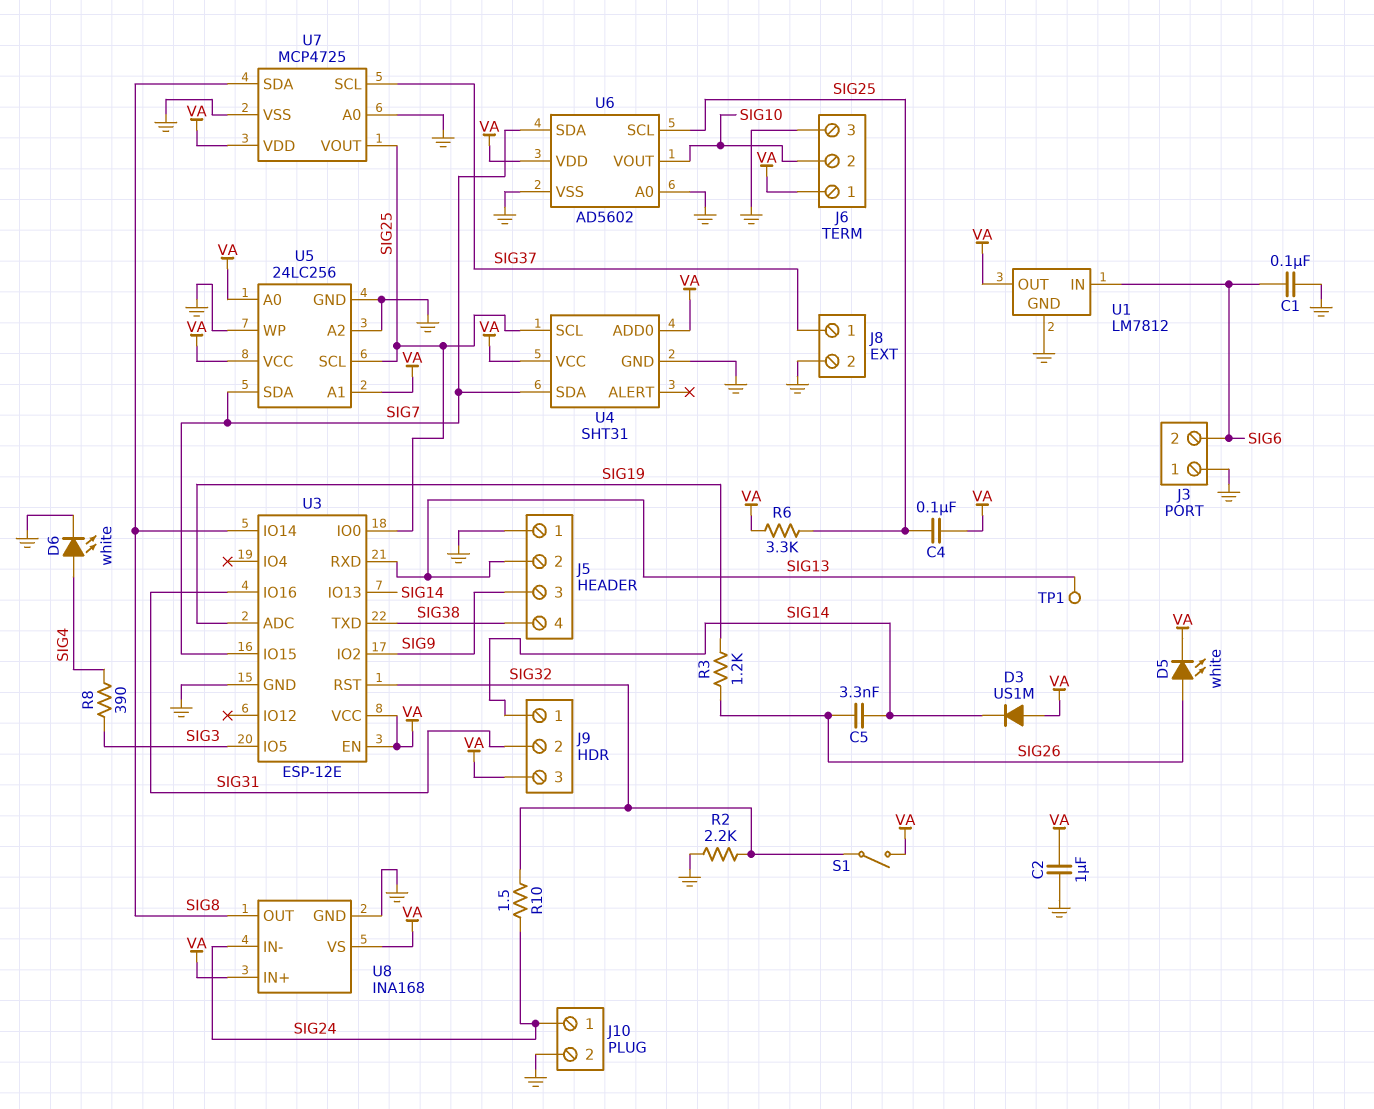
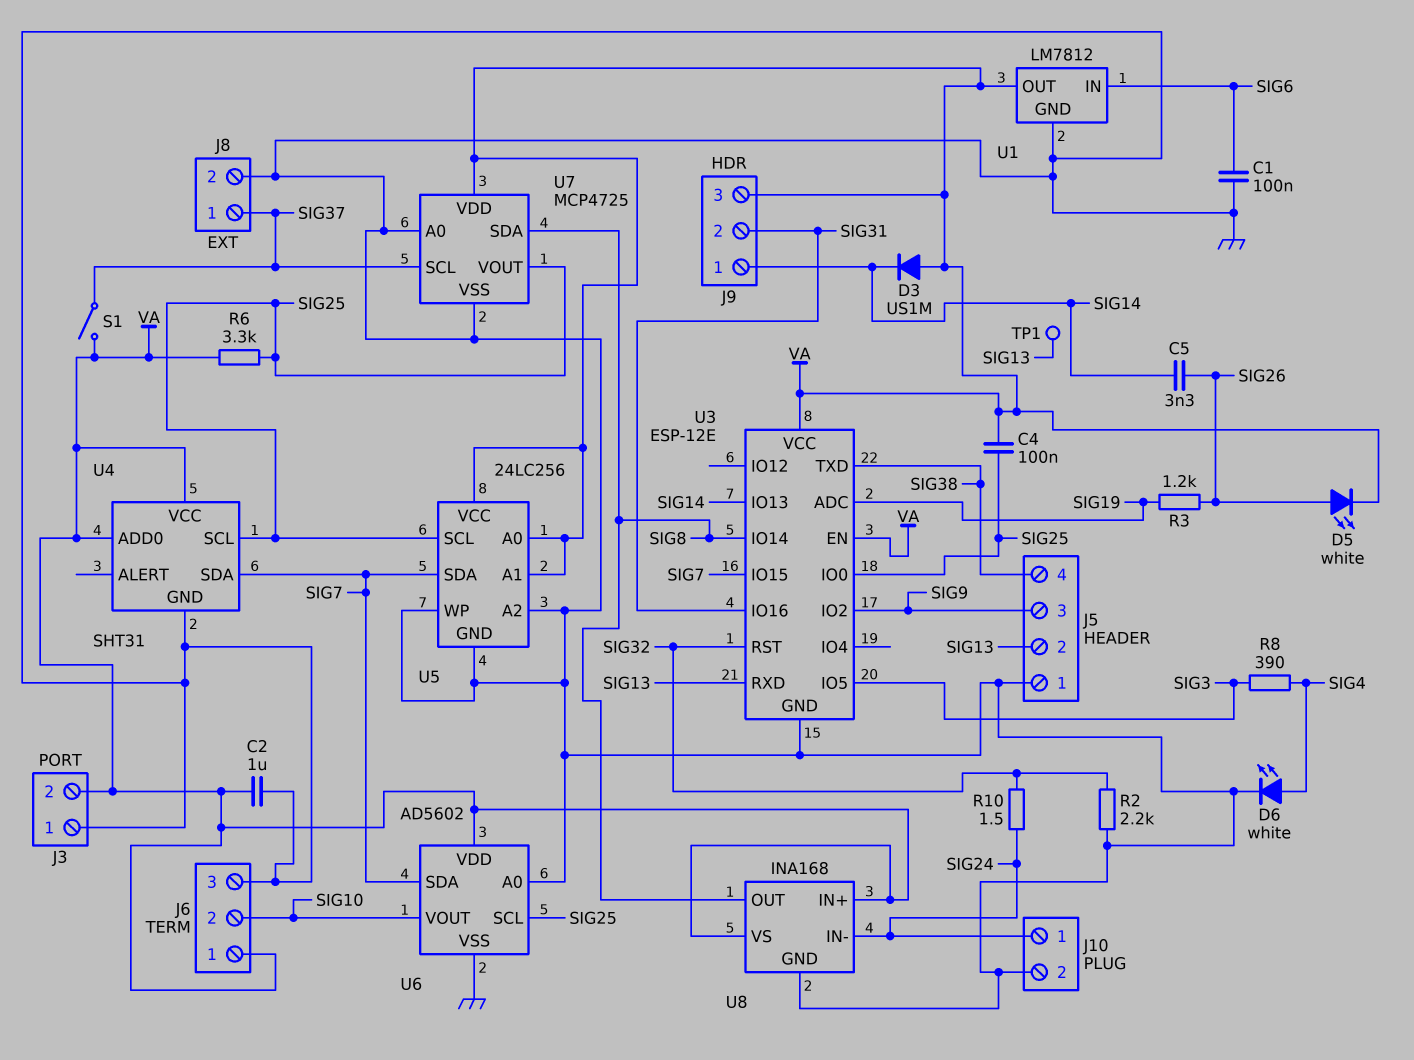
J3 pin 2: SIG6 -> VA
S1: switch (SIG32, VA) -> switch (SIG37, VA)

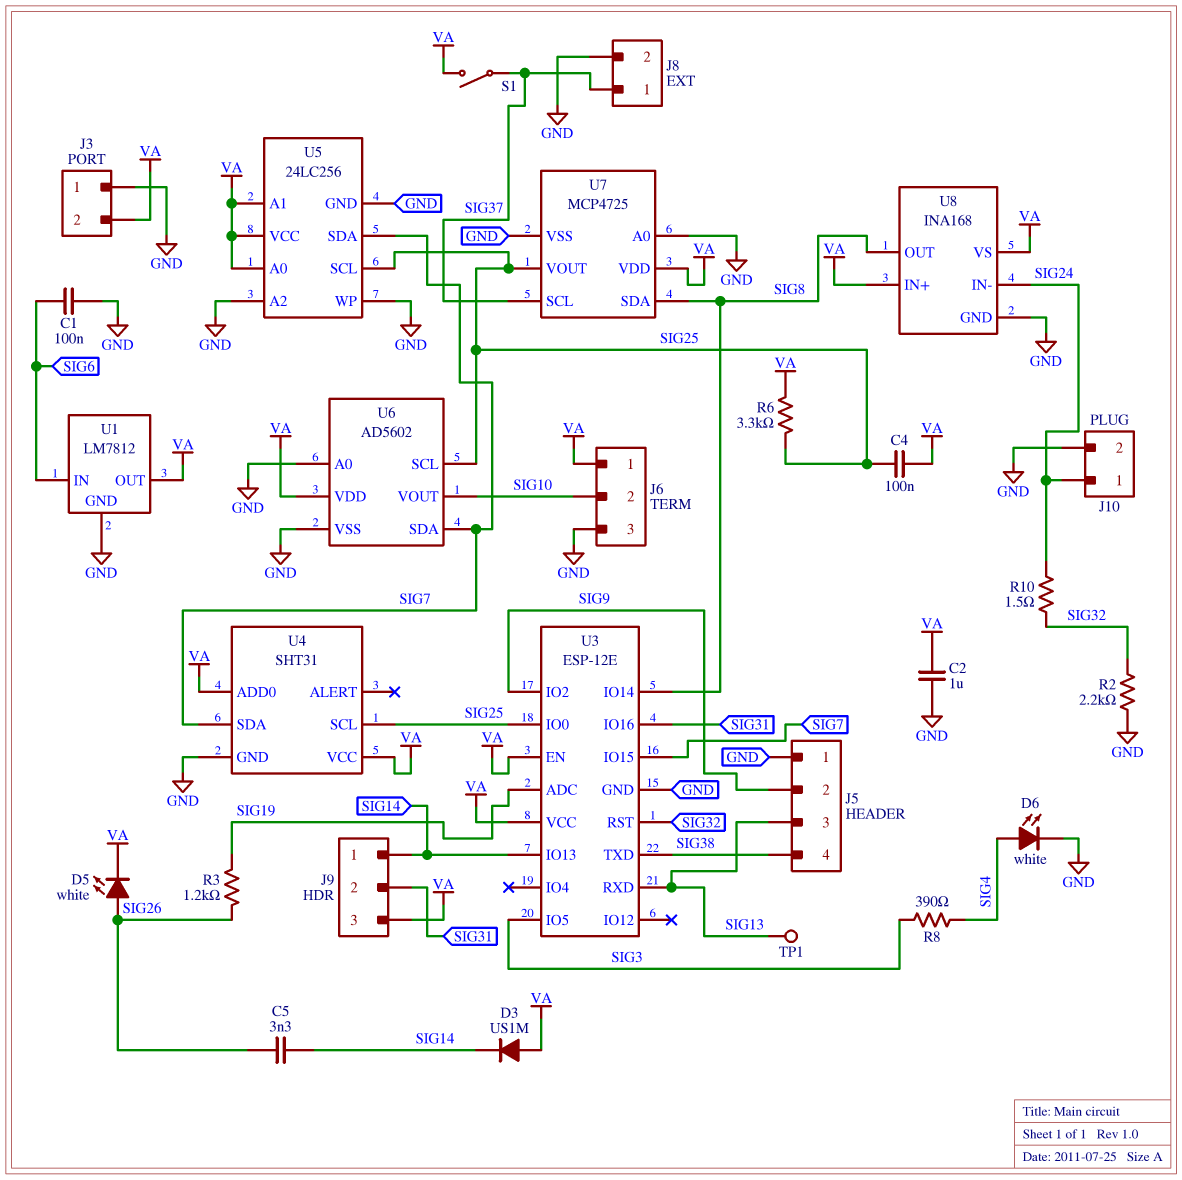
J5 pin 2: SIG13 -> SIG9
J5 pin 3: SIG9 -> SIG13

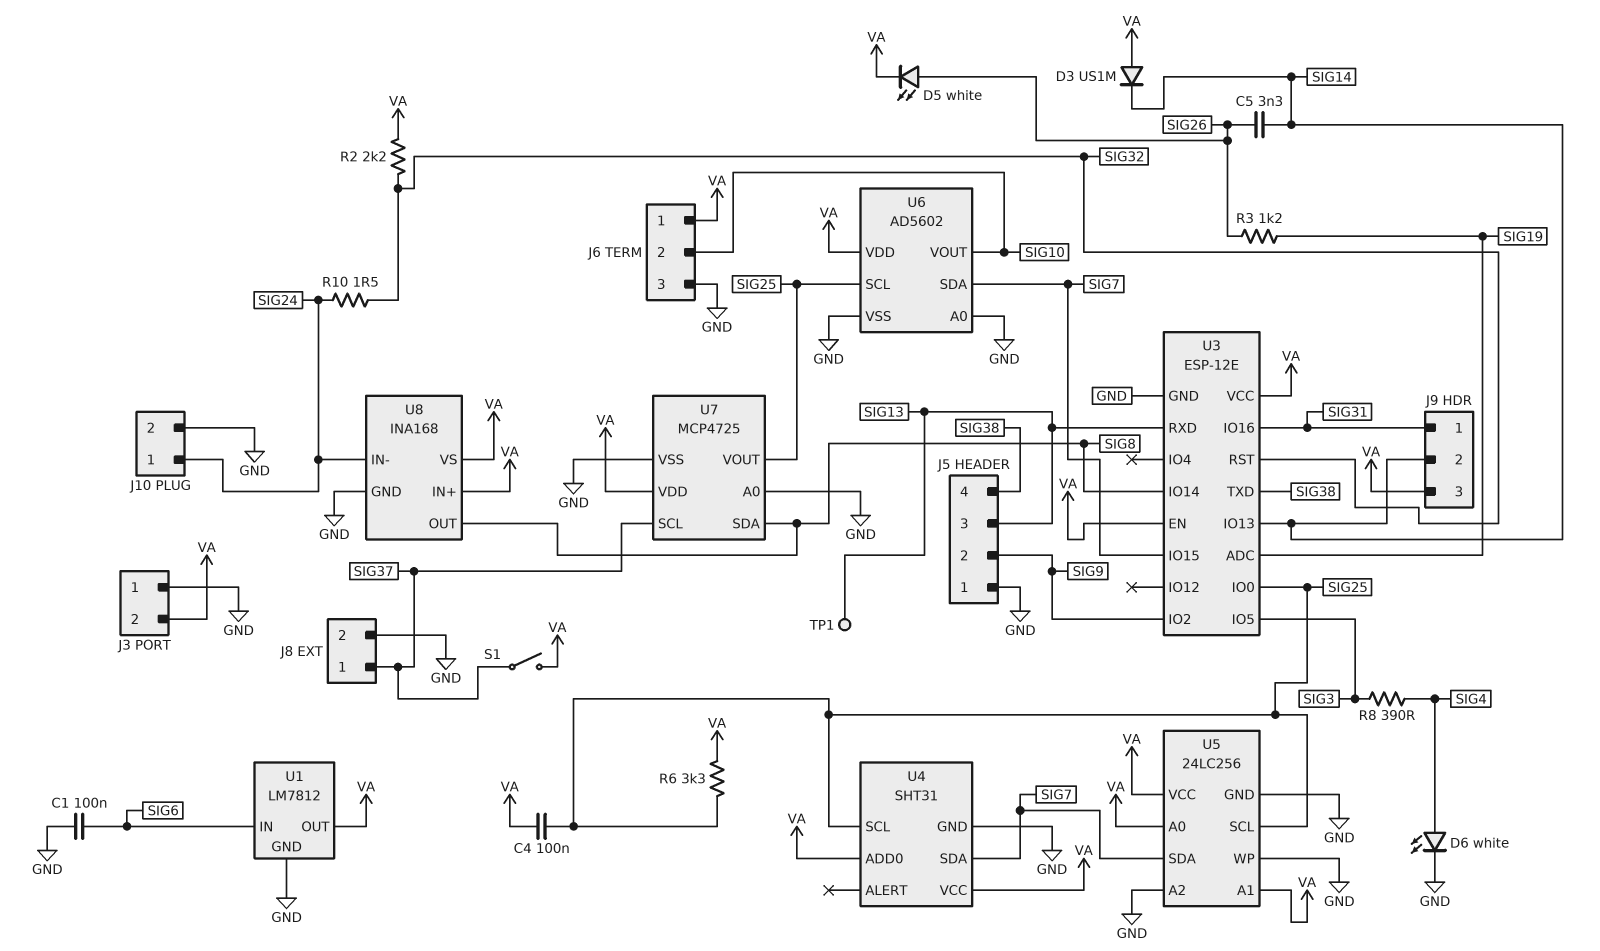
C2: 1uF (GND, VA) -> none
J9 pin 1: SIG14 -> SIG31
J9 pin 2: SIG31 -> SIG14
R2: 2.2k (GND, SIG32) -> 2.2k (SIG32, VA)

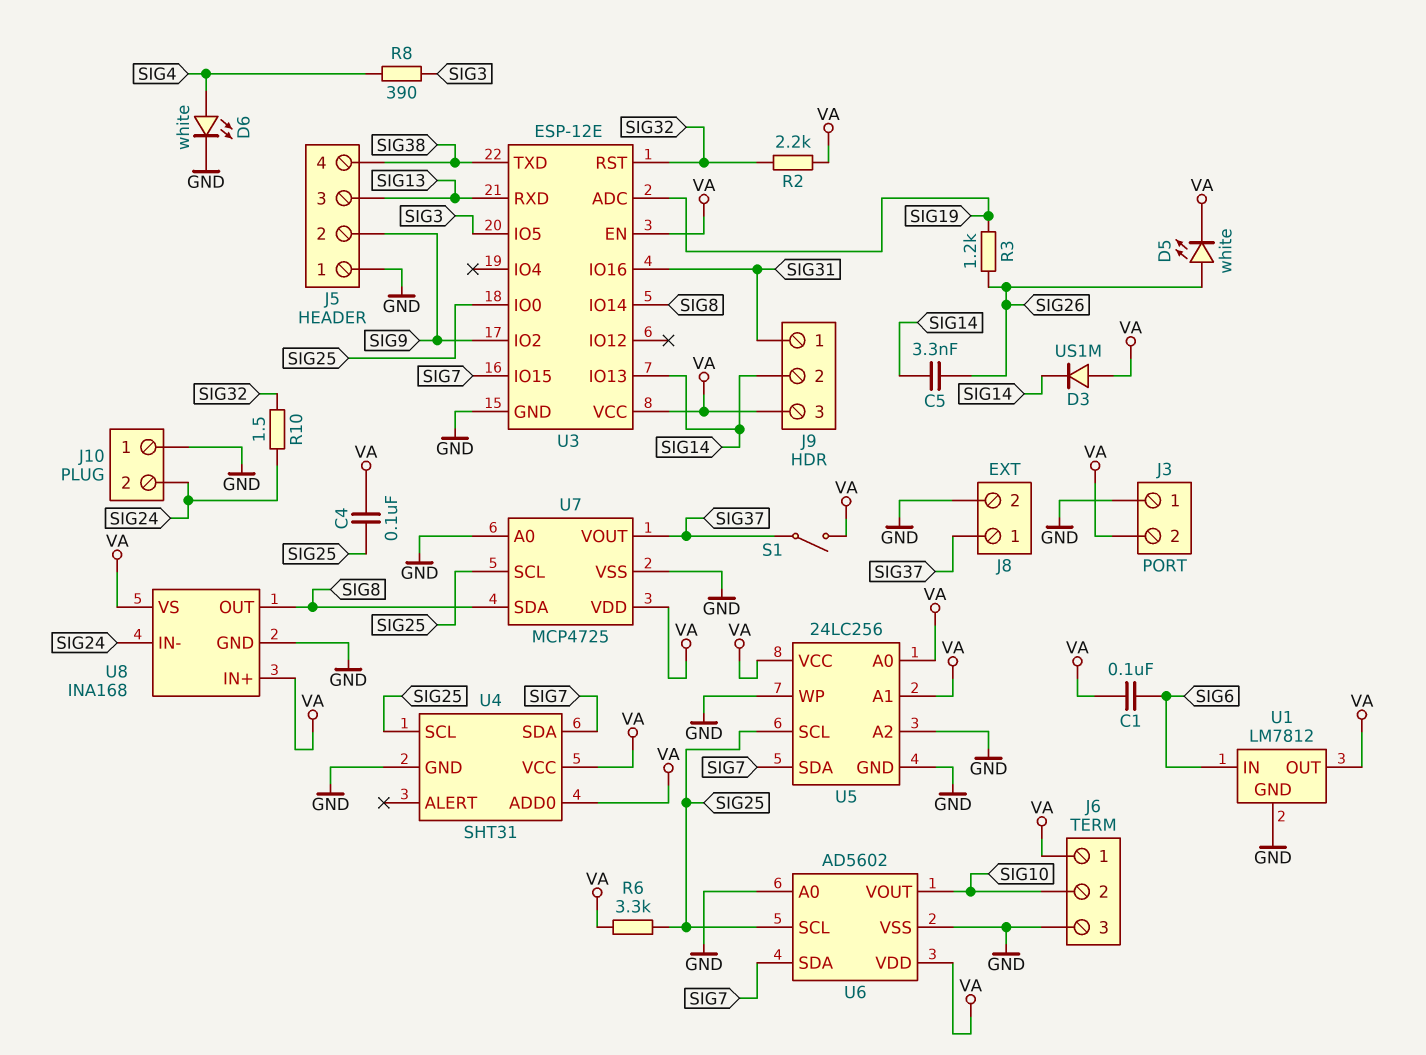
C1: 100nF (GND, SIG6) -> 100nF (SIG6, VA)
J10 pin 1: SIG24 -> GND
J10 pin 2: GND -> SIG24
TP1: test point (SIG13) -> none
U7 pin SCL: SIG37 -> SIG25
U7 pin VOUT: SIG25 -> SIG37

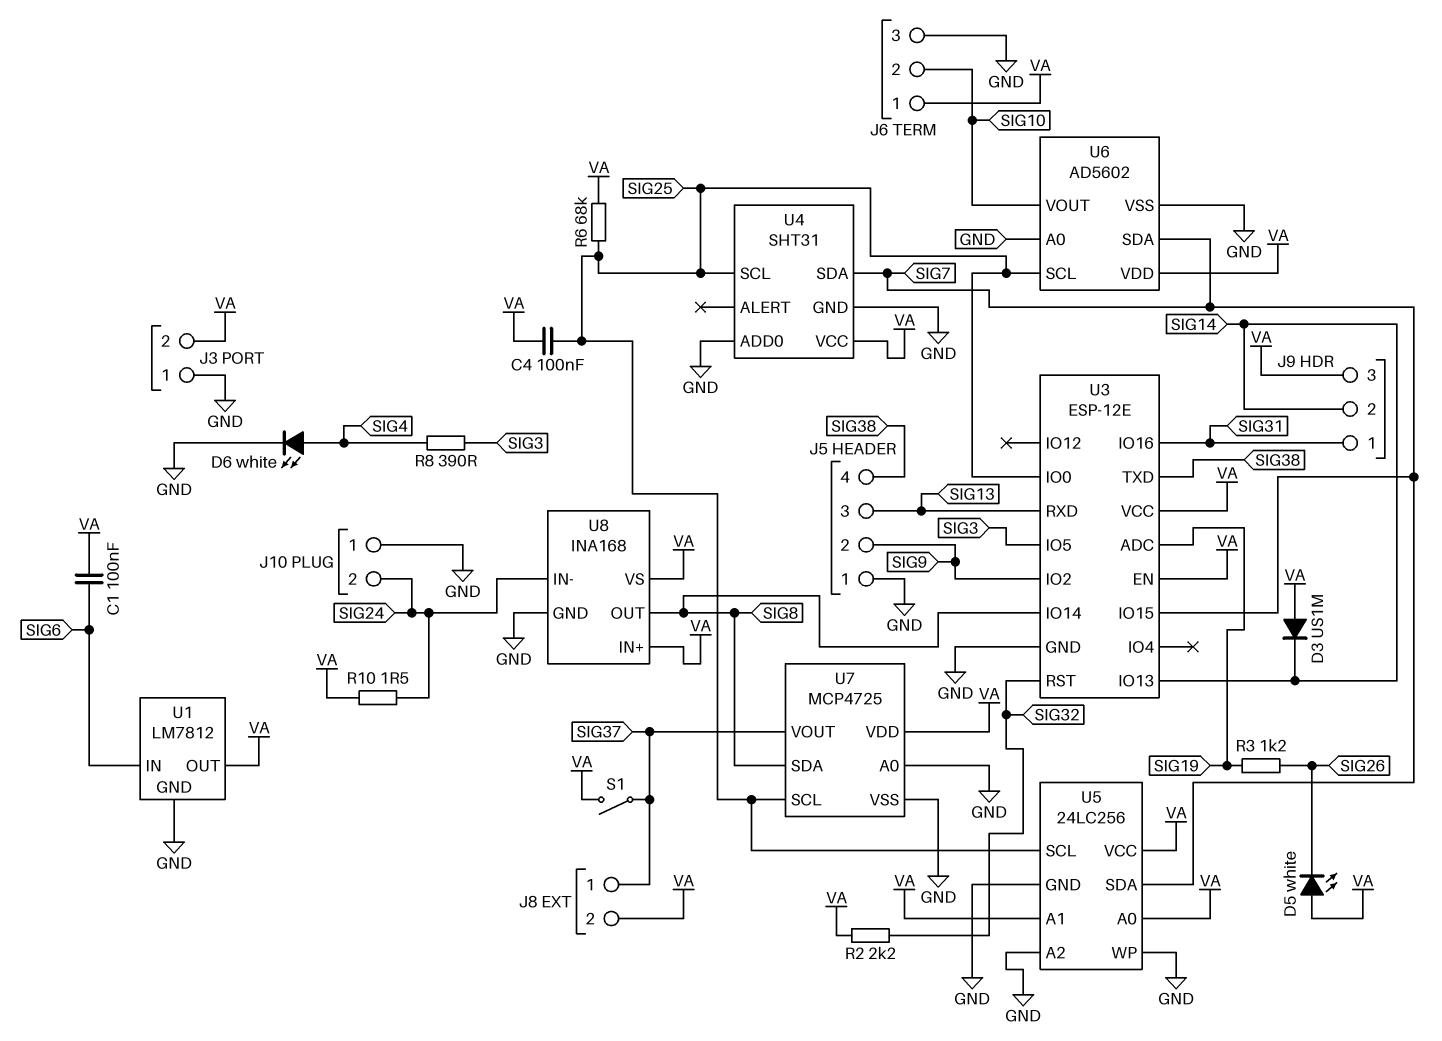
C5: 3.3nF (SIG14, SIG26) -> none
D5: LED white (A SIG26, K VA) -> LED white (A VA, K SIG26)
J8 pin 2: GND -> VA
R6: 3.3k (SIG25, VA) -> 68k (SIG25, VA)
R10: 1.5 (SIG24, SIG32) -> 1.5 (SIG24, VA)
U4 pin ADD0: VA -> GND

